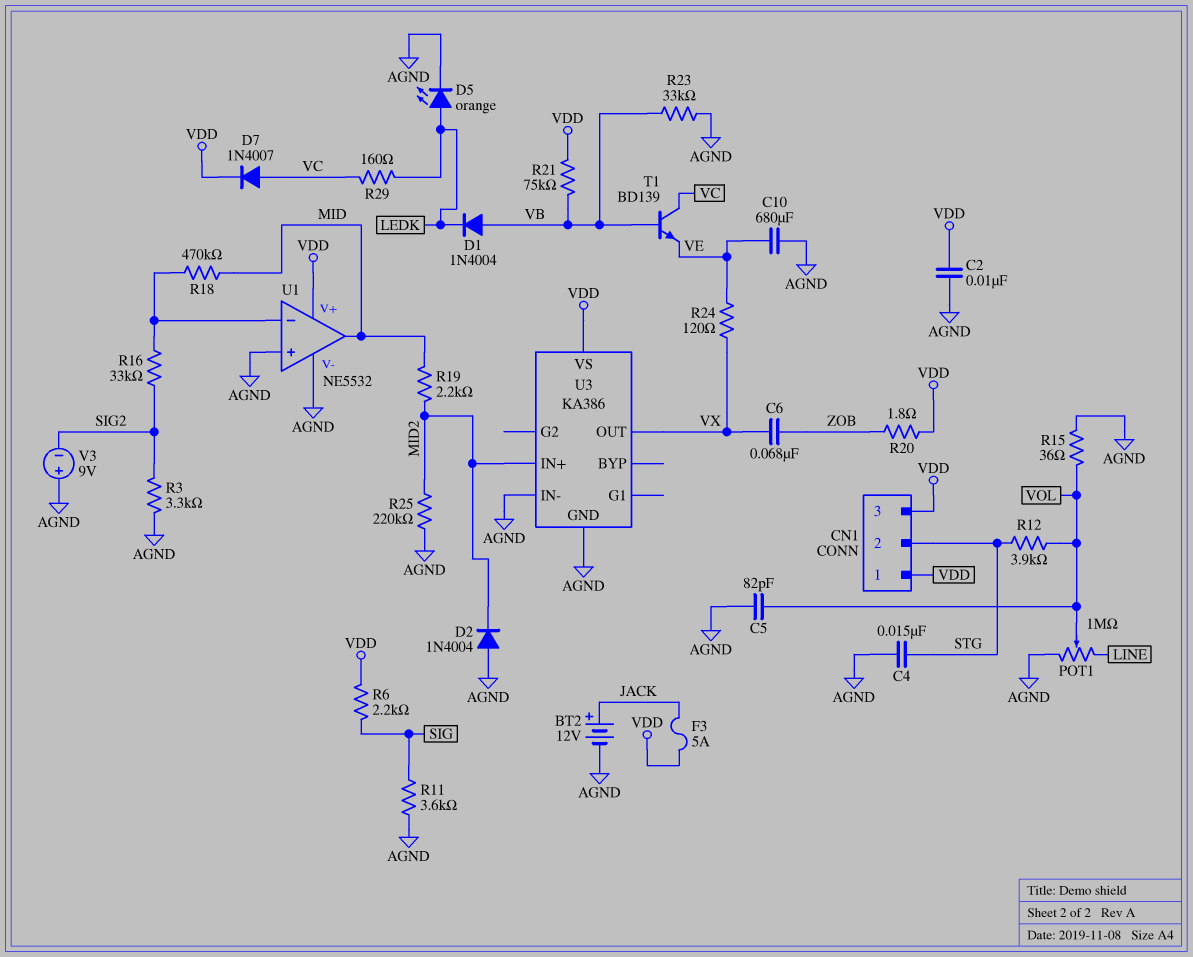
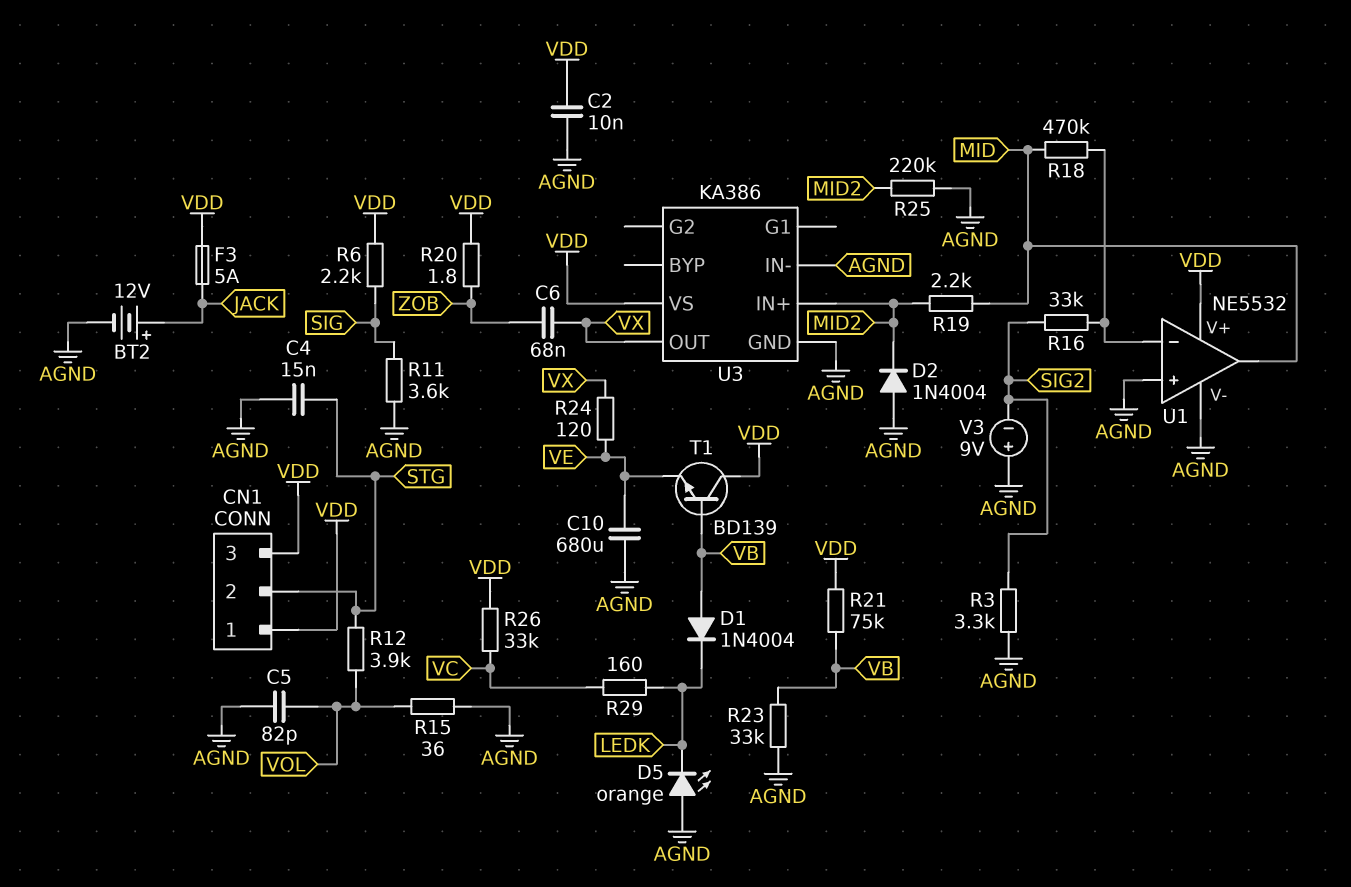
D5: LED orange (A LEDK, K AGND) -> LED orange (A AGND, K LEDK)
D7: diode 1N4007 (A VC, K VDD) -> none
POT1: 1M (AGND, LINE, wiper VOL) -> none
R26: none -> 33k (VC, VDD)
T1: NPN BD139 (B VB, C VC, E VE) -> NPN BD139 (B VB, C VDD, E VE)

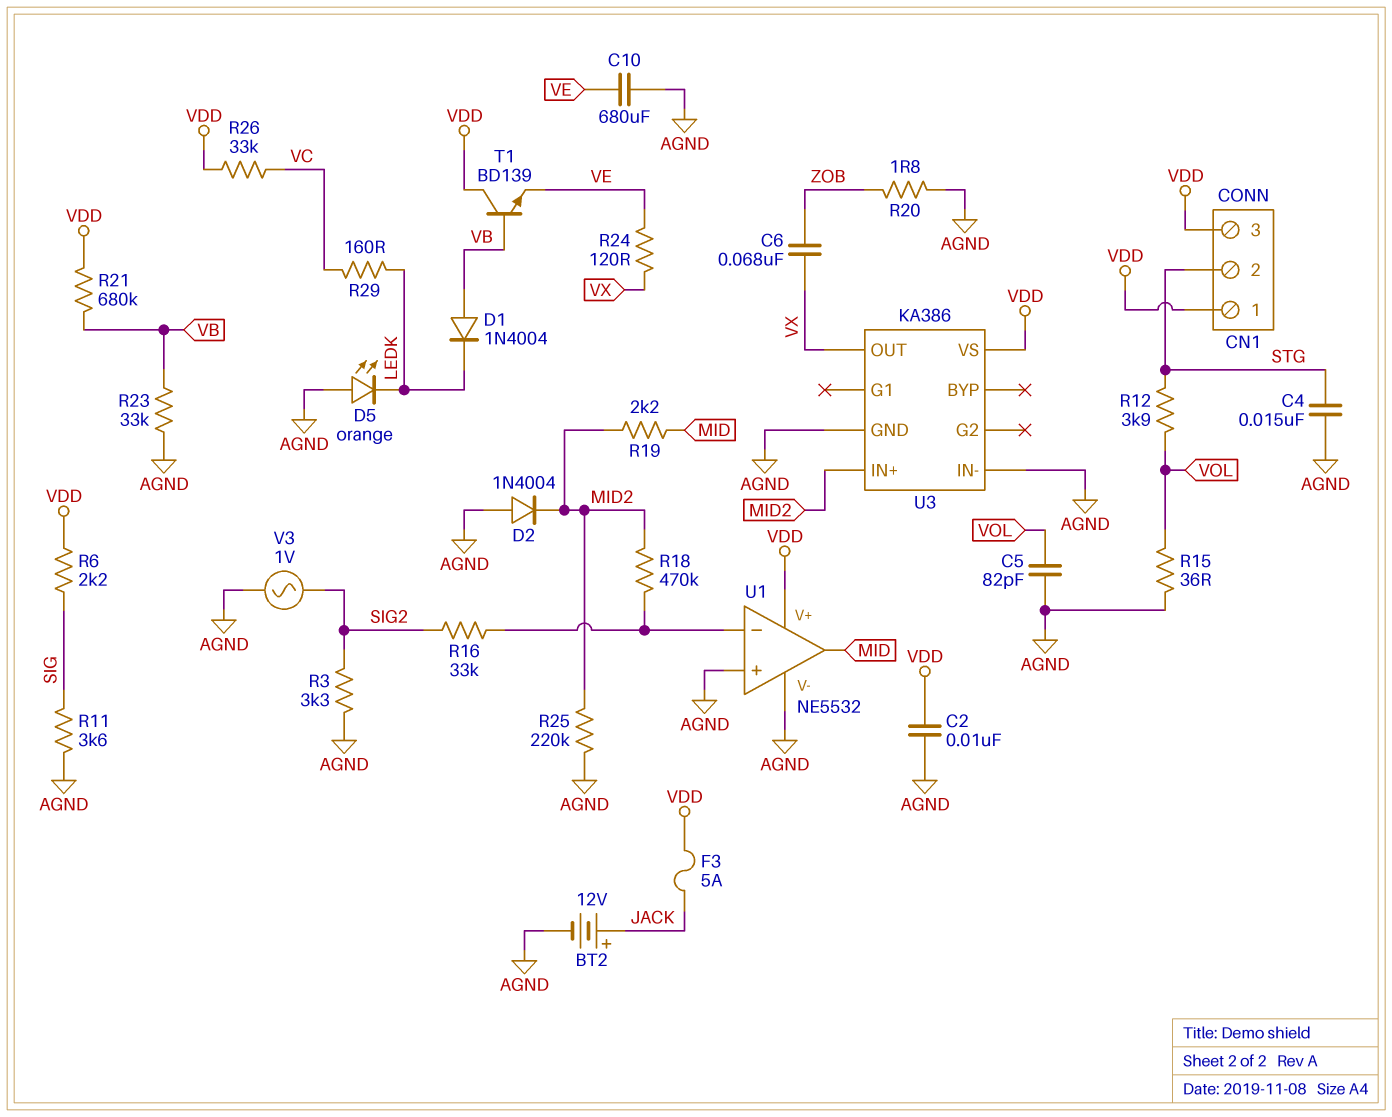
R18: 470k (MID, U1/in-) -> 470k (MID2, U1/in-)
R20: 1.8 (VDD, ZOB) -> 1.8 (AGND, ZOB)
R21: 75k (VB, VDD) -> 680k (VB, VDD)
V3: 9V (plus AGND, minus SIG2) -> AC 1V (AGND, SIG2)

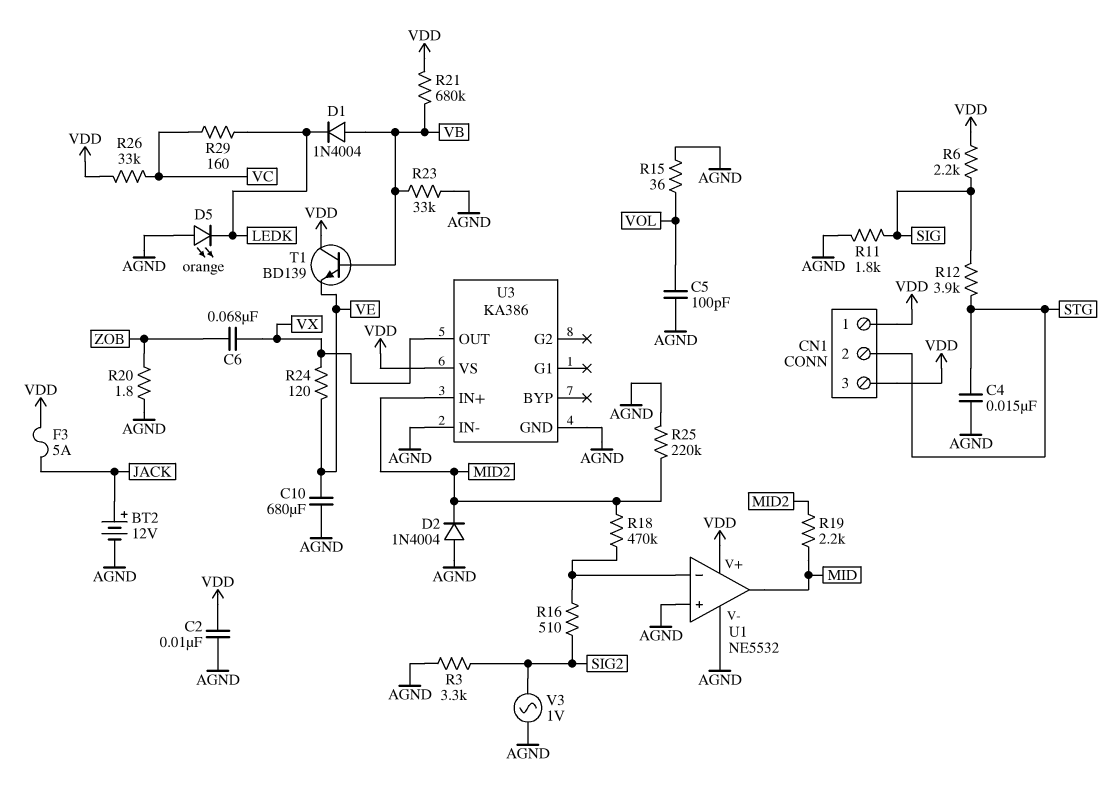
C5: 82pF (AGND, VOL) -> 100pF (AGND, VOL)
R11: 3.6k (AGND, SIG) -> 1.8k (AGND, SIG)
R12: 3.9k (STG, VOL) -> 3.9k (SIG, STG)
R16: 33k (SIG2, U1/in-) -> 510 (SIG2, U1/in-)

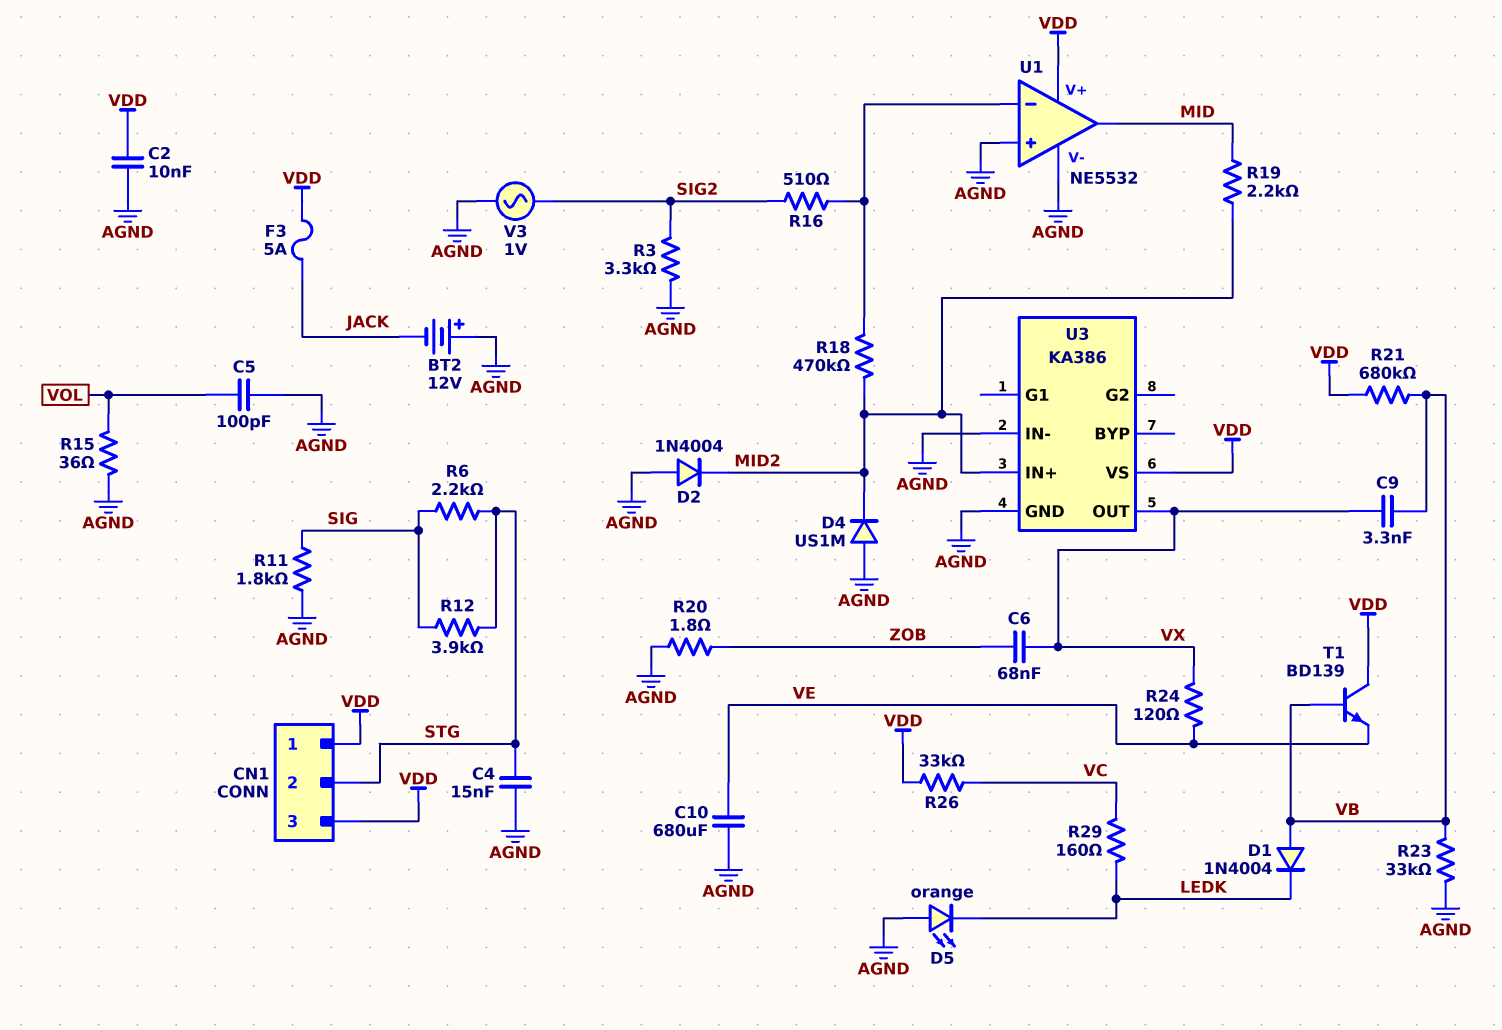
BT2: 12V (plus JACK, minus AGND) -> 12V (plus AGND, minus JACK)
C9: none -> 3.3nF (VB, VX)
D4: none -> diode US1M (A AGND, K MID2)
R6: 2.2k (SIG, VDD) -> 2.2k (SIG, STG)
R25: 220k (AGND, MID2) -> none

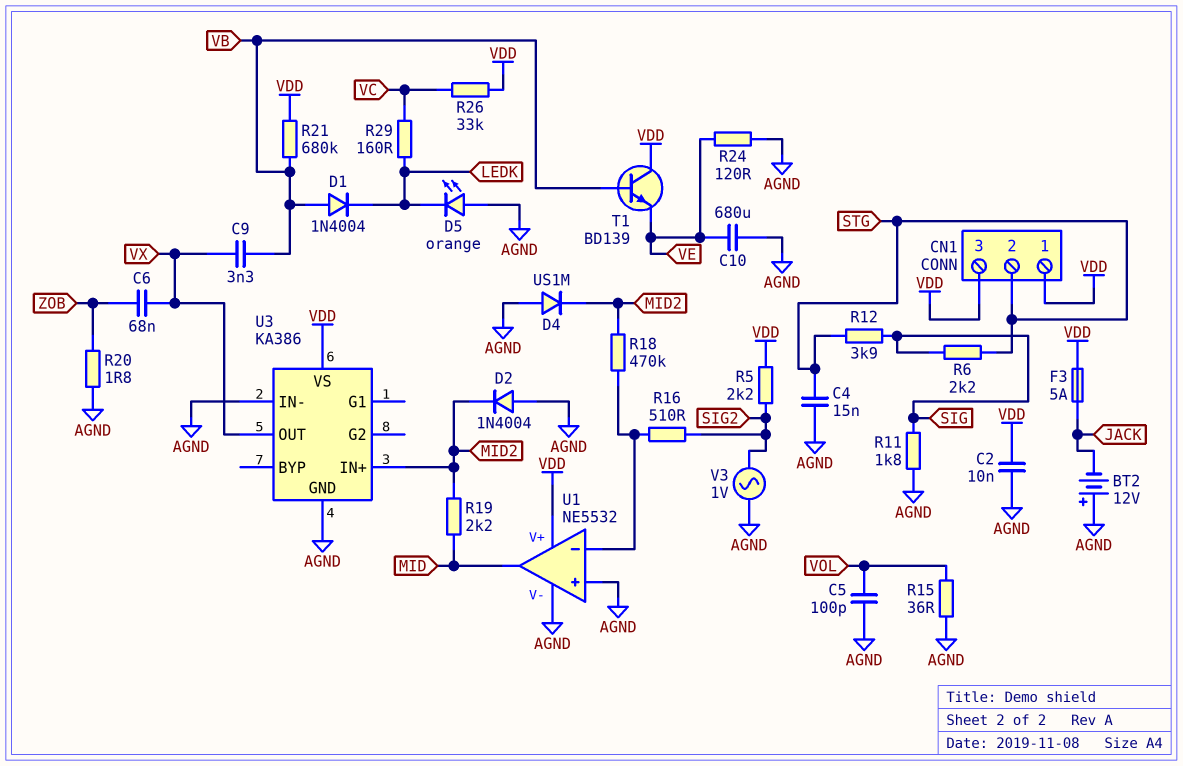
R3: 3.3k (AGND, SIG2) -> none
R5: none -> 2.2k (SIG2, VDD)
R23: 33k (AGND, VB) -> none
R24: 120 (VE, VX) -> 120 (AGND, VE)

